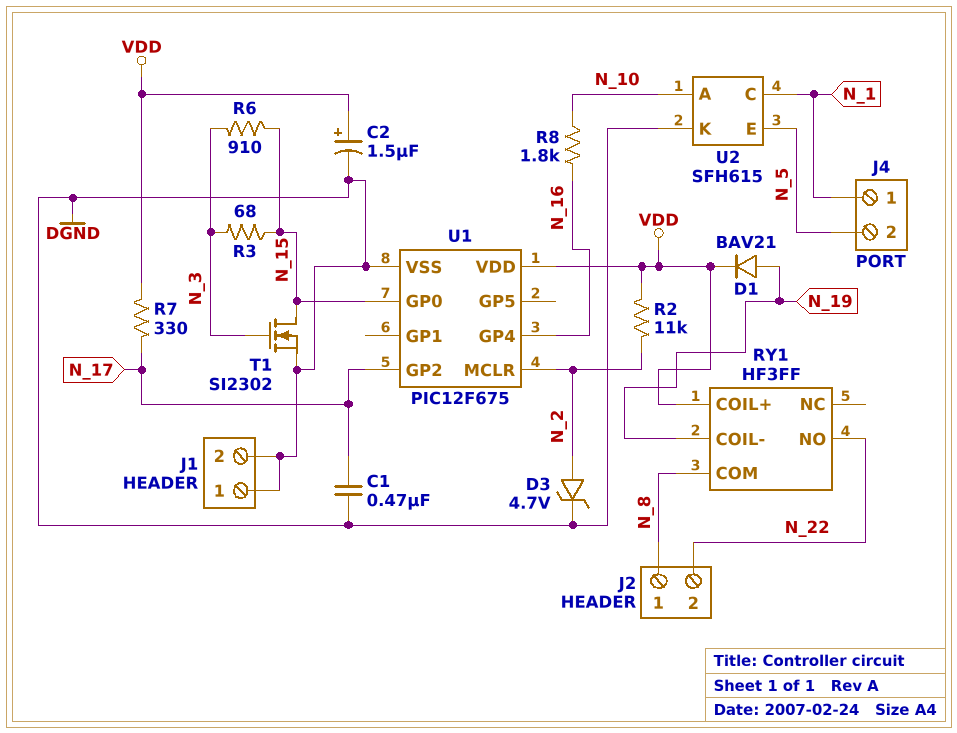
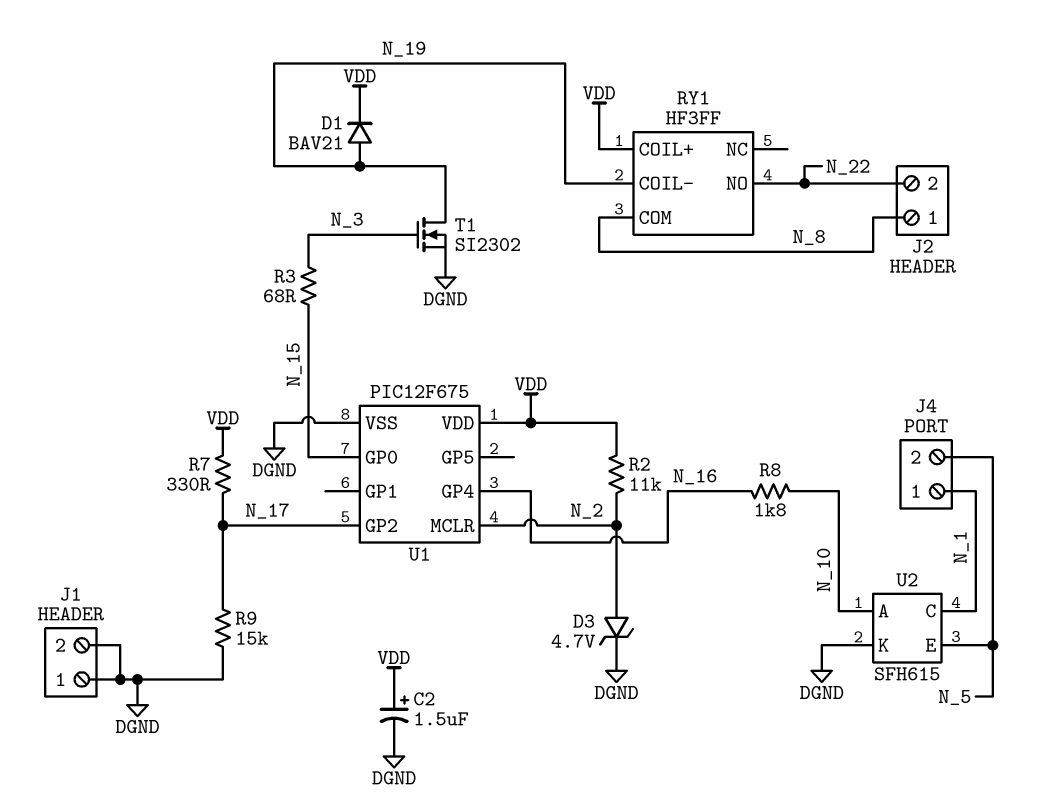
C1: 470nF (DGND, N_17) -> none
R6: 910 (N_3, N_15) -> none
R9: none -> 15k (DGND, N_17)
T1: NMOS SI2302 (G N_3, D N_15, S DGND) -> NMOS SI2302 (G N_3, D N_19, S DGND)

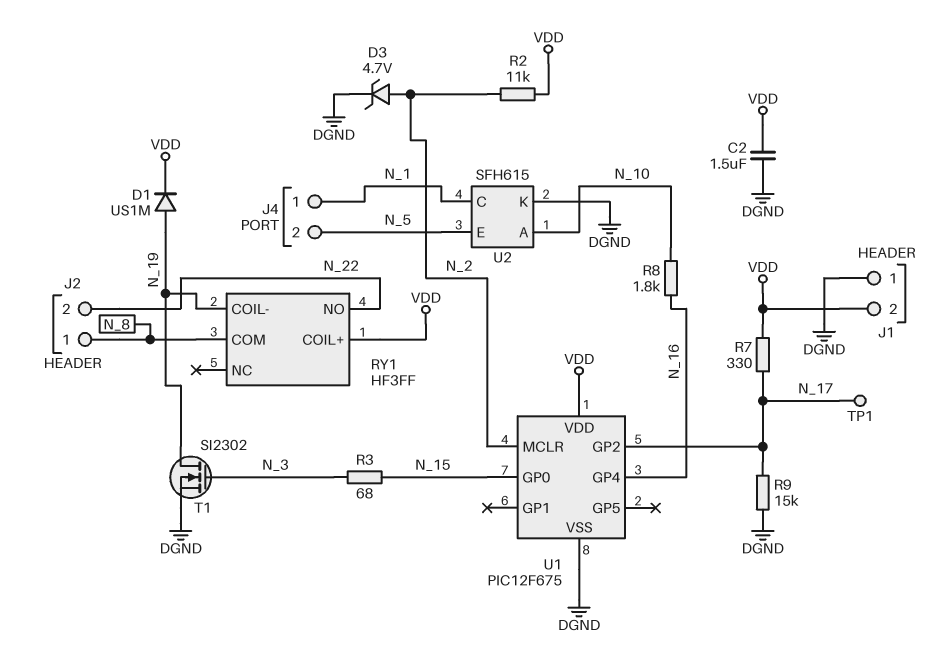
C2: 1.5uF (plus VDD, minus DGND) -> 1.5uF (DGND, VDD)
D1: diode BAV21 (A N_19, K VDD) -> diode US1M (A N_19, K VDD)
J1 pin 2: DGND -> VDD
TP1: none -> test point (N_17)

